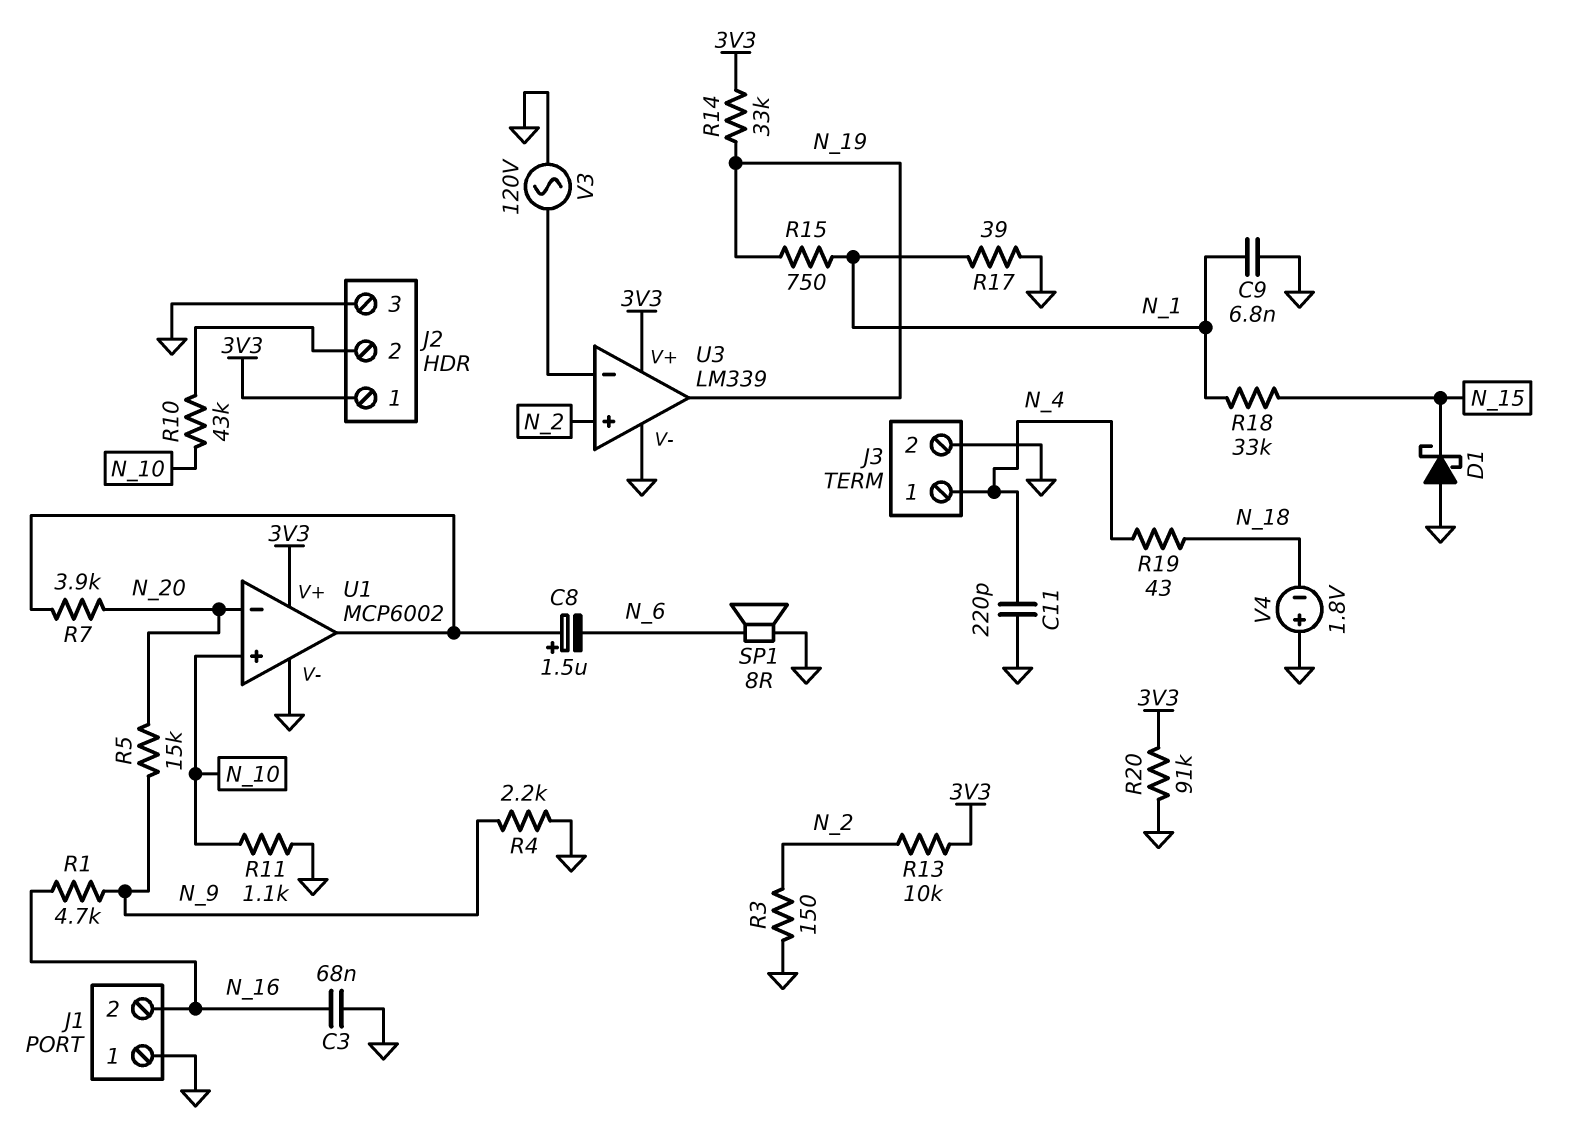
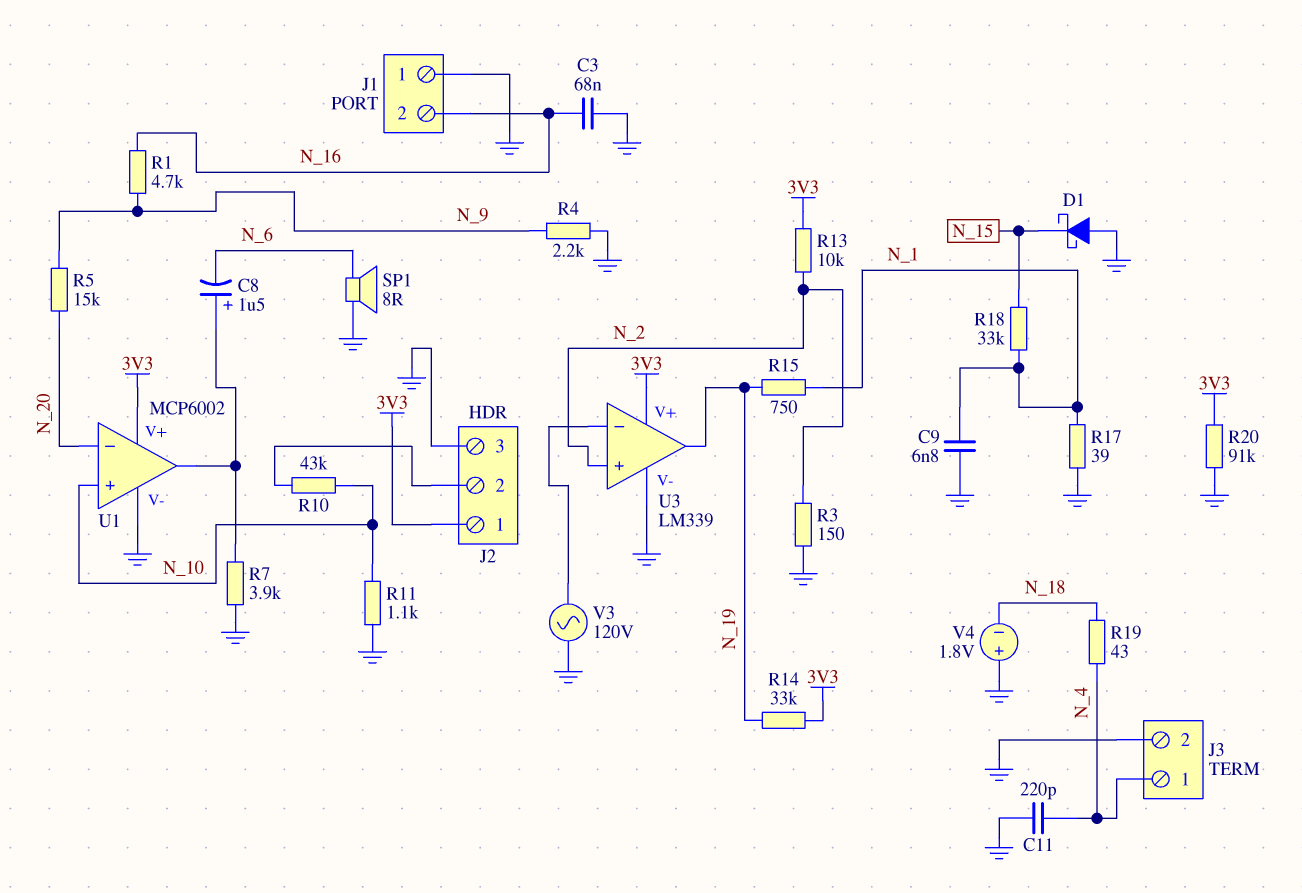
R7: 3.9k (N_20, U1/out) -> 3.9k (GND, U1/out)

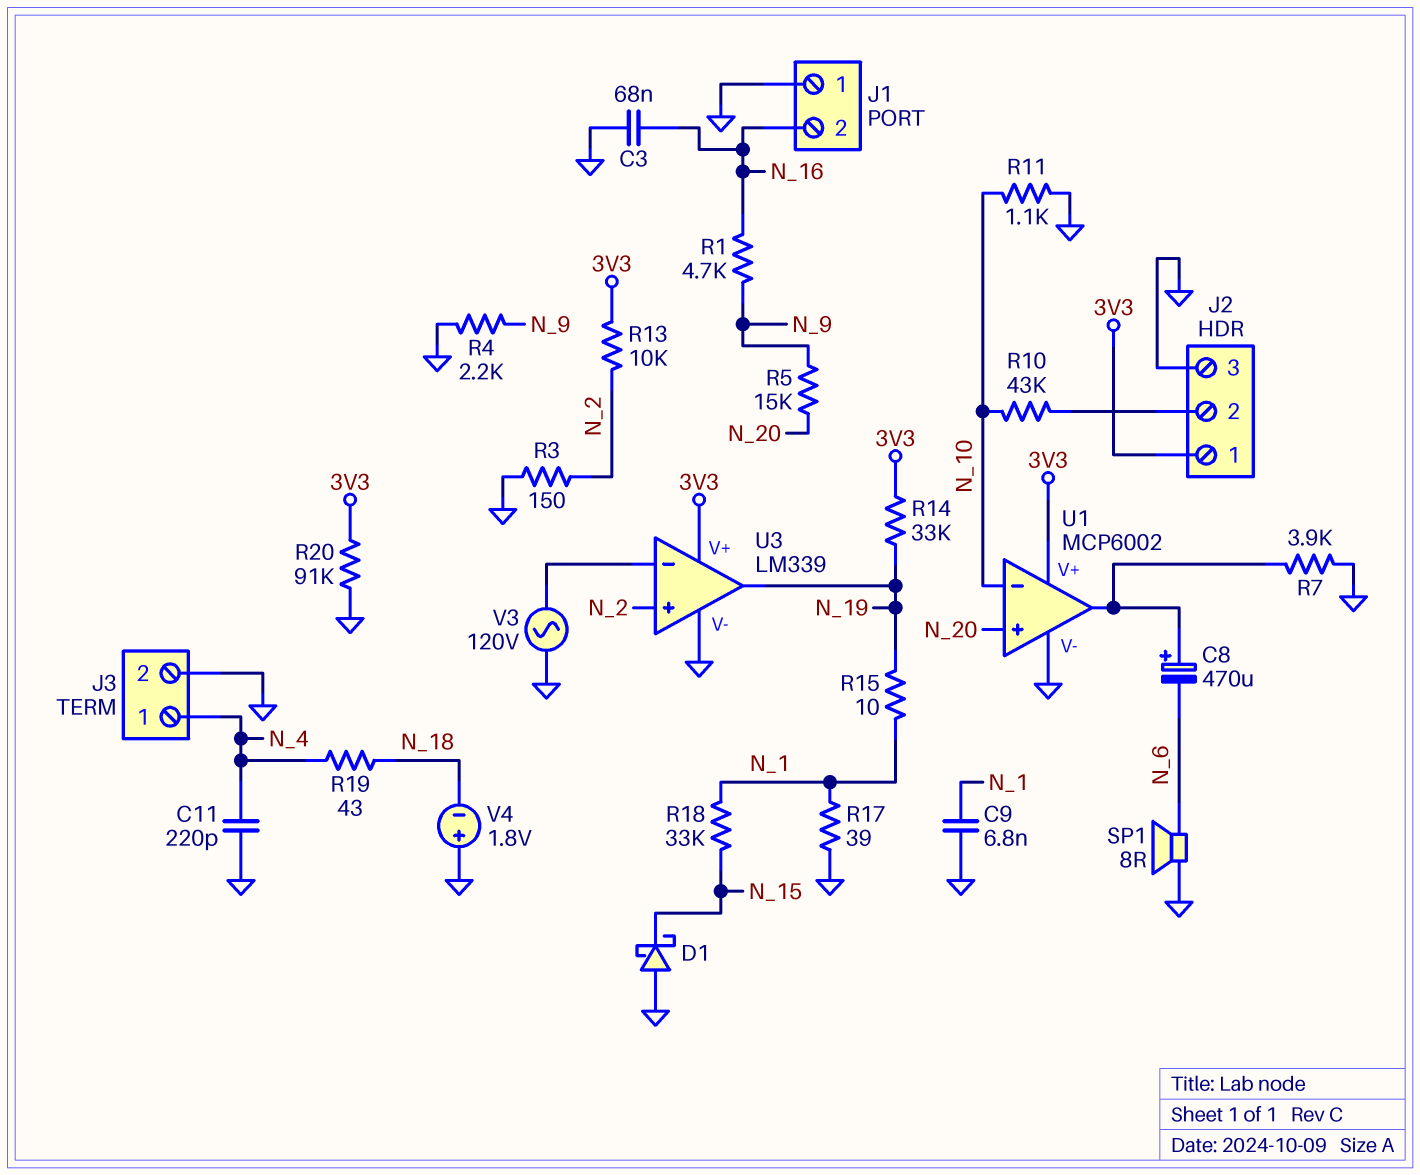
C8: 1.5uF (plus U1/out, minus N_6) -> 470uF (plus U1/out, minus N_6)
R15: 750 (N_1, N_19) -> 10 (N_1, N_19)
U1 pin in+: N_10 -> N_20
U1 pin in-: N_20 -> N_10

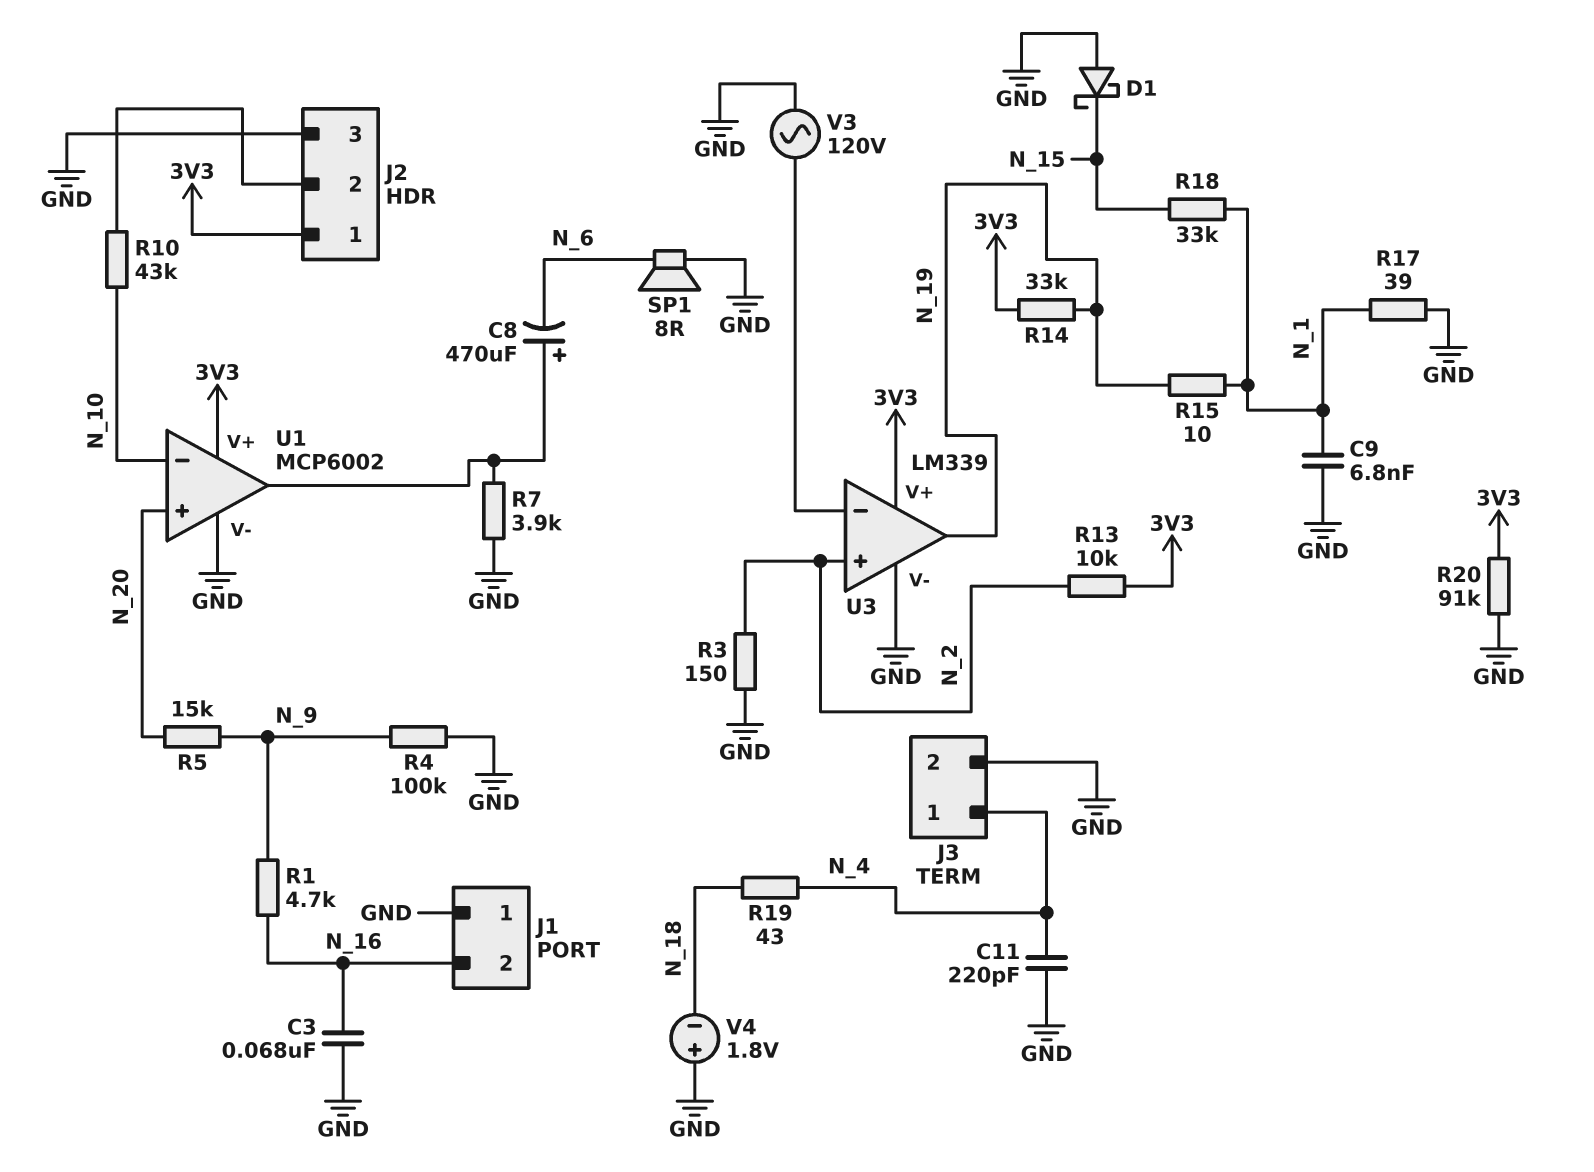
R4: 2.2k (GND, N_9) -> 100k (GND, N_9)
R11: 1.1k (GND, N_10) -> none

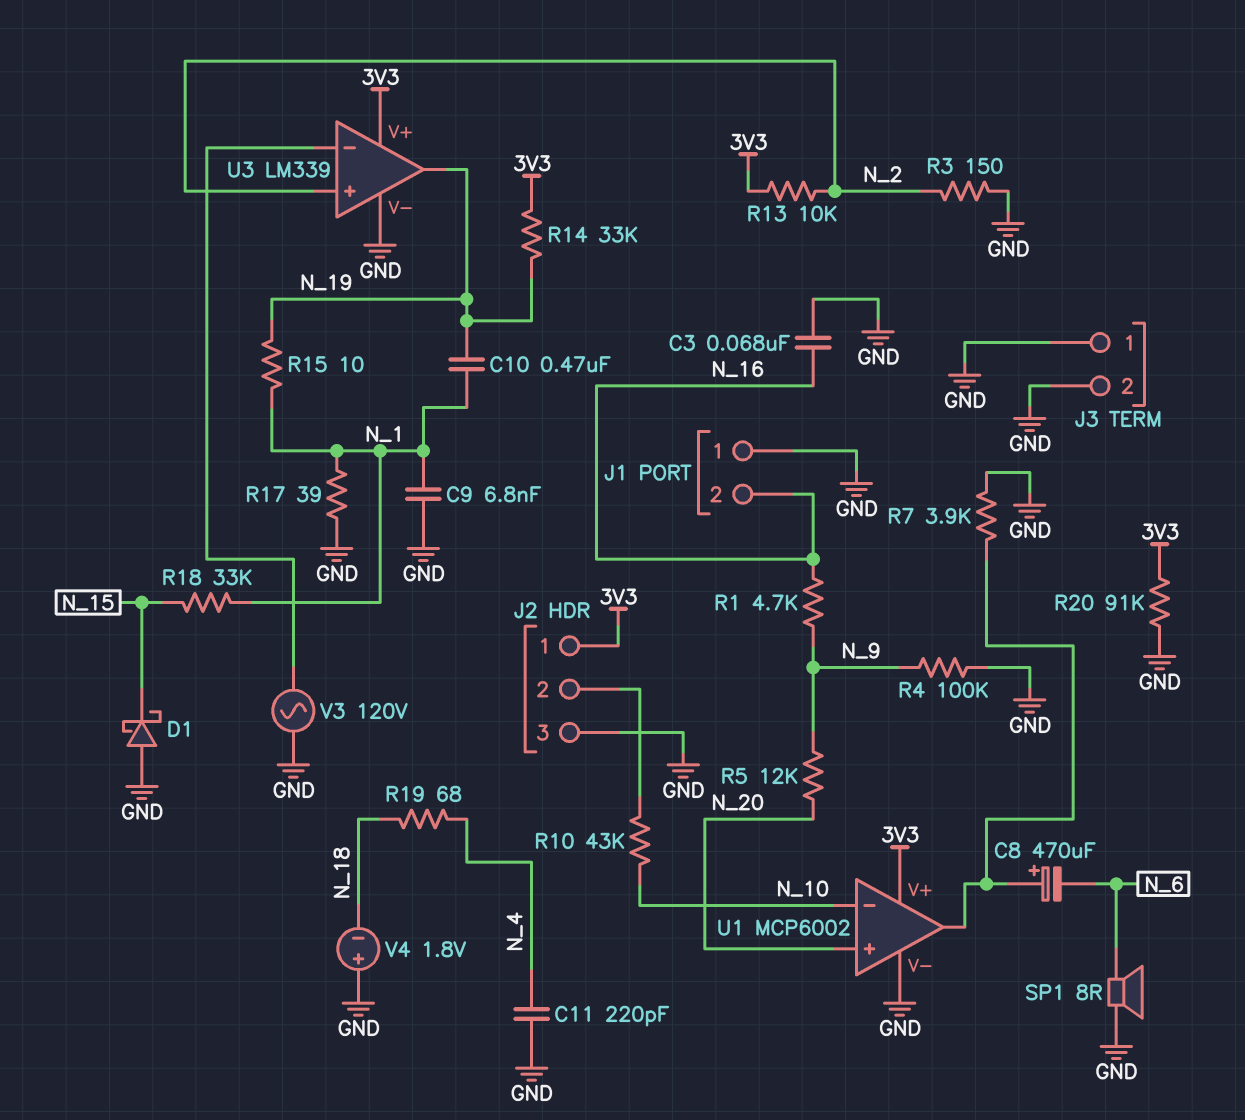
C10: none -> 470nF (N_1, N_19)
J3 pin 1: N_4 -> GND
R5: 15k (N_9, N_20) -> 12k (N_9, N_20)
R19: 43 (N_4, N_18) -> 68 (N_4, N_18)

